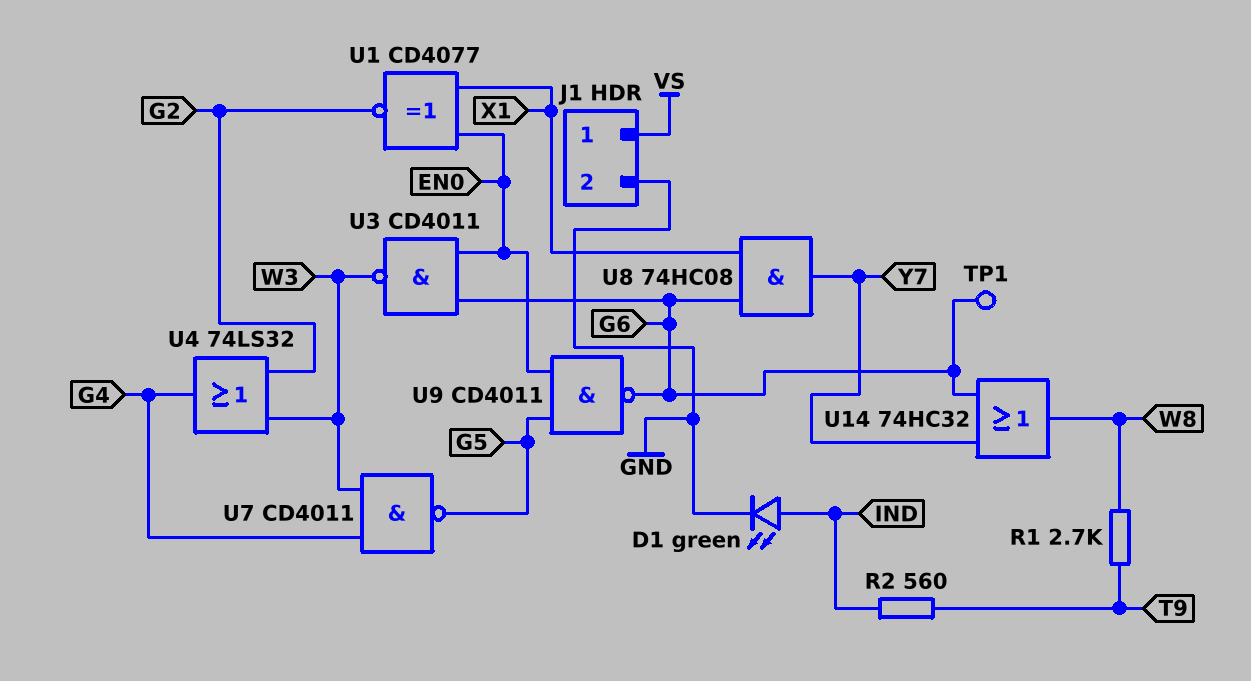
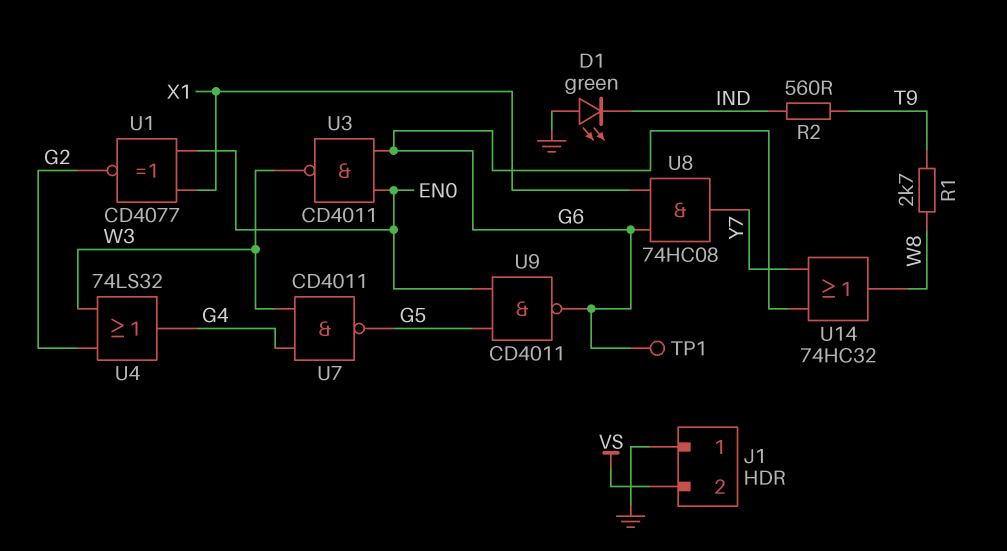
D1: LED green (A IND, K GND) -> LED green (A GND, K IND)
J1 pin 1: VS -> GND
J1 pin 2: GND -> VS

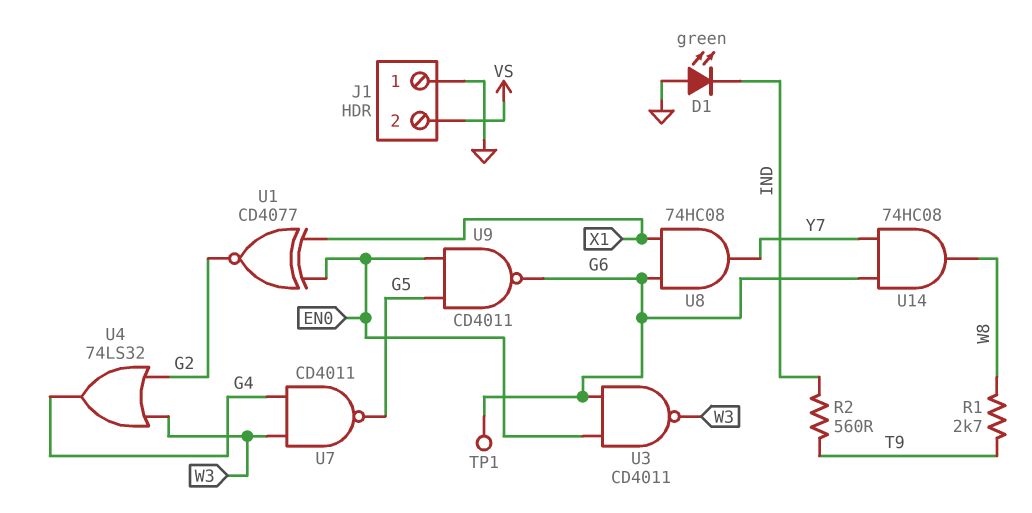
U14: OR 74HC32 (in G6, in Y7, out W8) -> AND 74HC08 (in G6, in Y7, out W8)

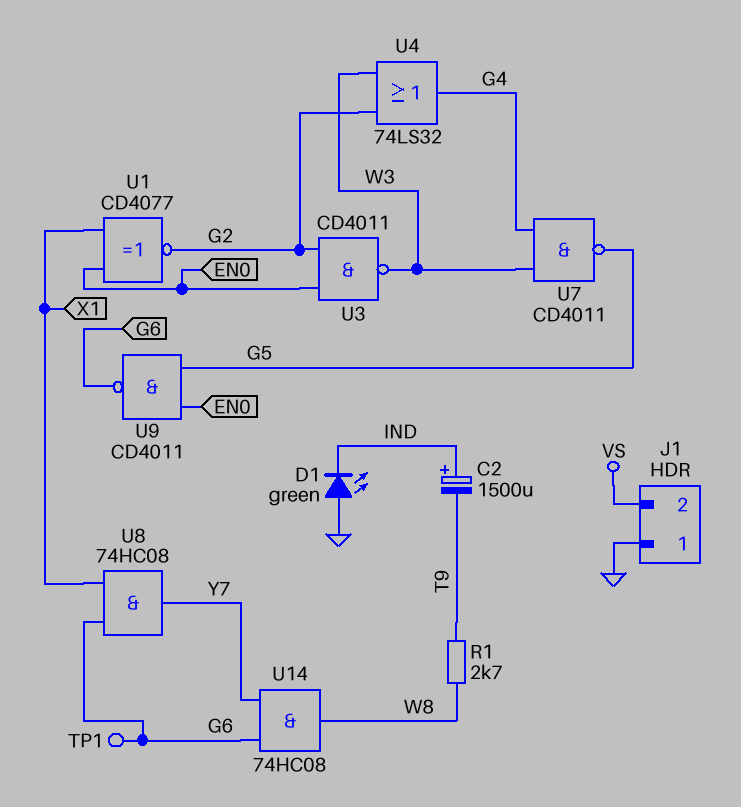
C2: none -> 1500uF (plus IND, minus T9)
R2: 560 (IND, T9) -> none
U3: NAND CD4011 (in EN0, in G6, out W3) -> NAND CD4011 (in EN0, in G2, out W3)

